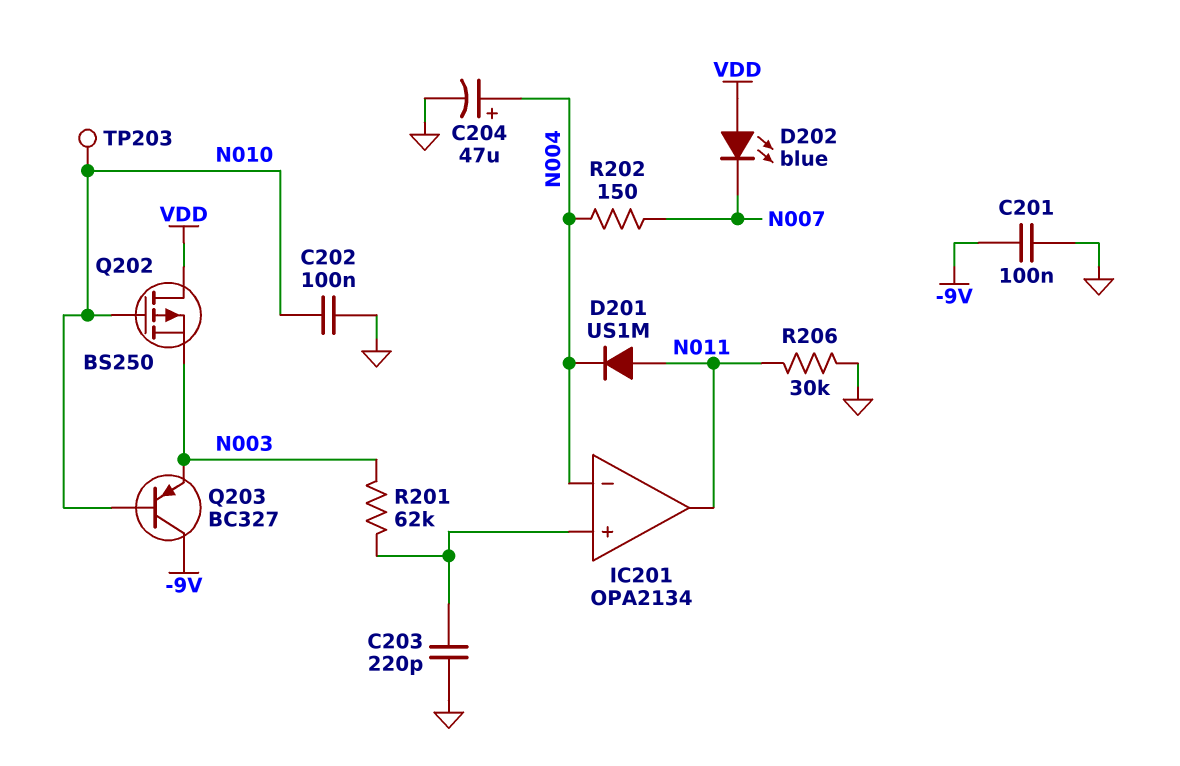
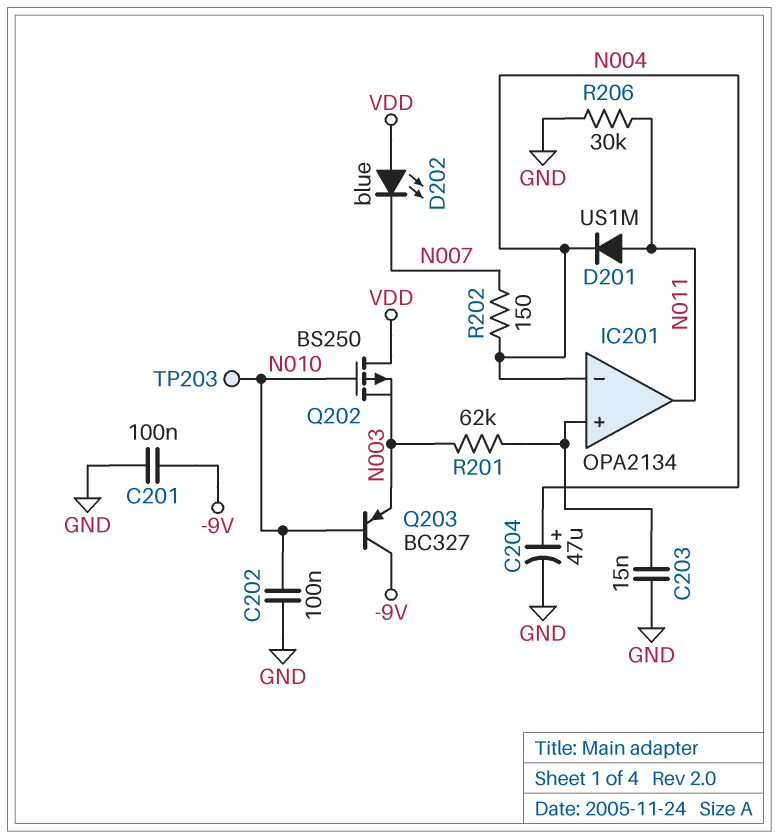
C203: 220pF (GND, IC201/in+) -> 15nF (GND, IC201/in+)

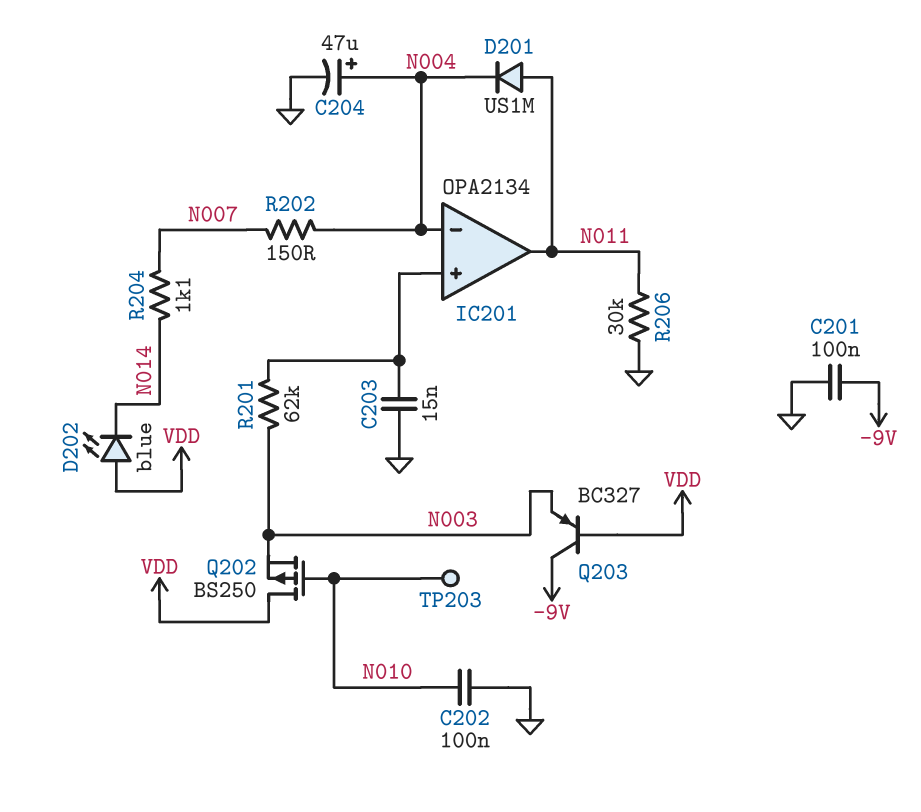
D202: LED blue (A VDD, K N007) -> LED blue (A VDD, K N014)
Q203: PNP BC327 (B N010, C -9V, E N003) -> PNP BC327 (B VDD, C -9V, E N003)
R204: none -> 1.1k (N007, N014)

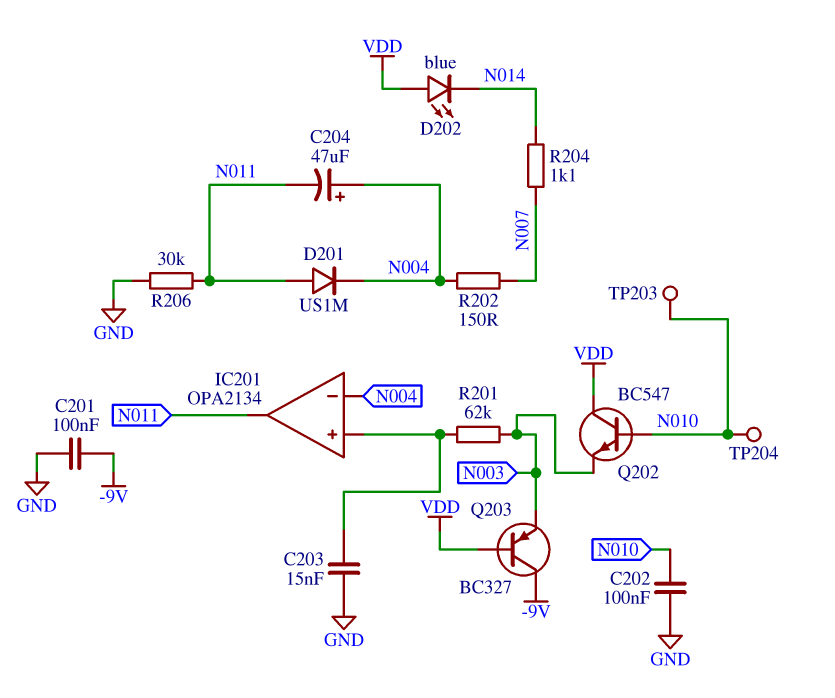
C204: 47uF (plus N004, minus GND) -> 47uF (plus N004, minus N011)
Q202: PMOS BS250 (G N010, D VDD, S N003) -> NPN BC547 (B N010, C VDD, E N003)
TP204: none -> test point (N010)

